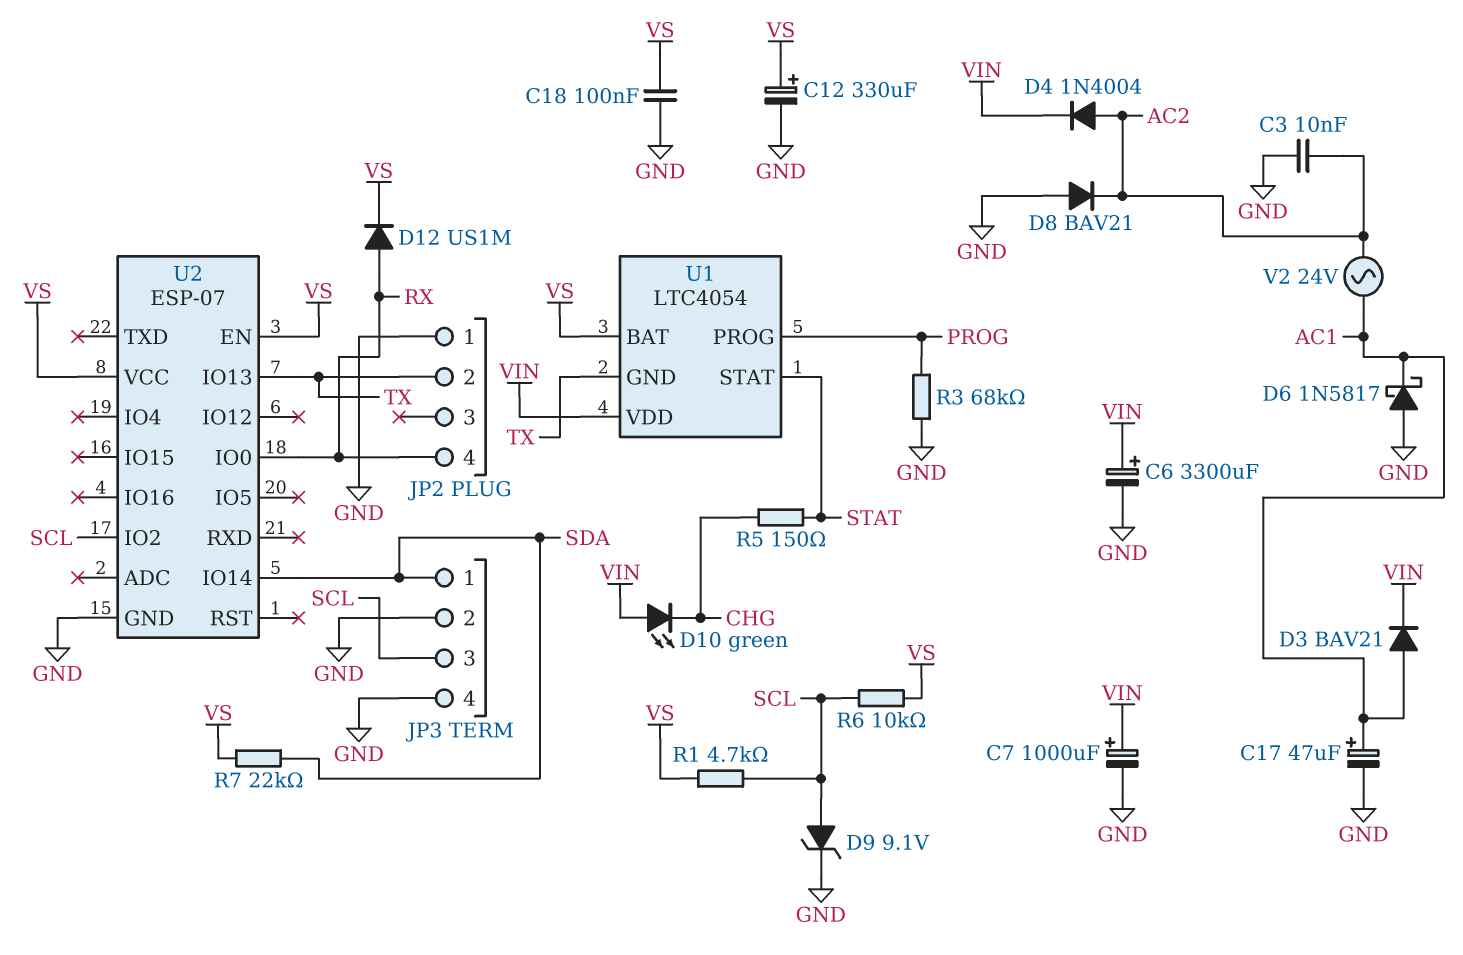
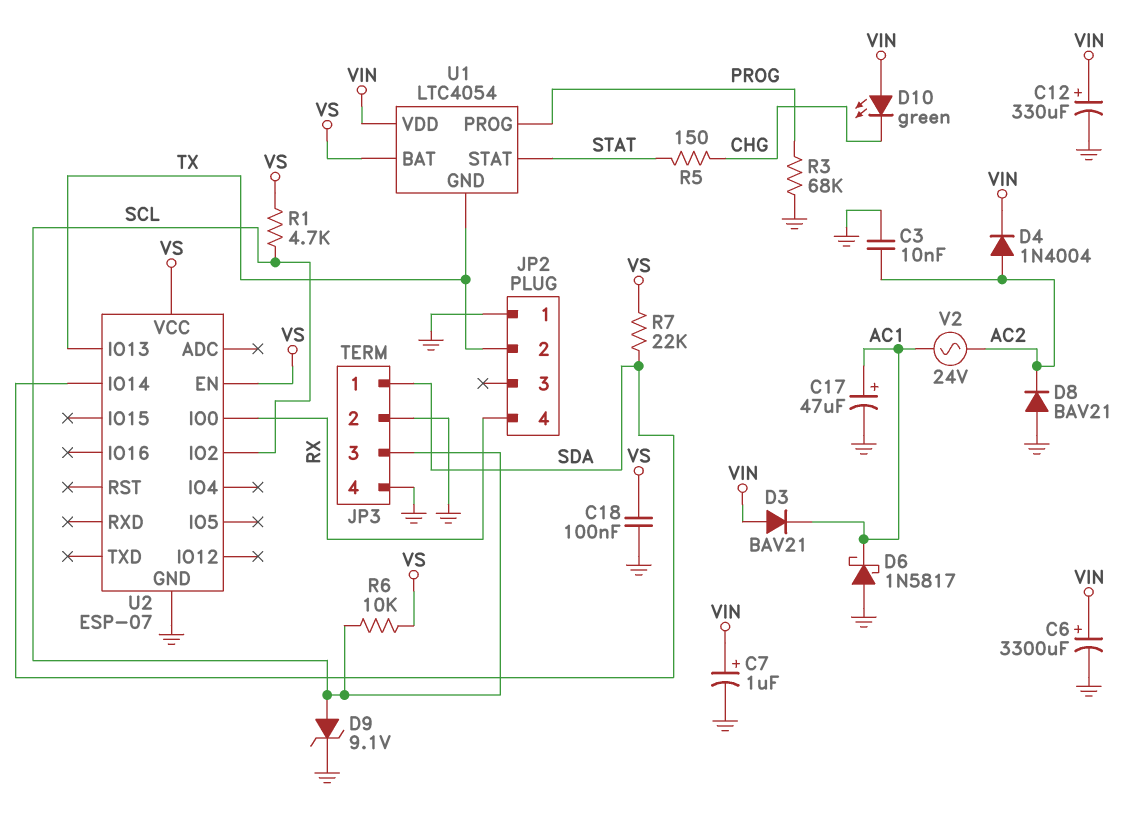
C7: 1000uF (plus VIN, minus GND) -> 1uF (plus VIN, minus GND)
C12: 330uF (plus VS, minus GND) -> 330uF (plus VIN, minus GND)
D3: diode BAV21 (A AC1, K VIN) -> diode BAV21 (A VIN, K AC1)
D12: diode US1M (A RX, K VS) -> none

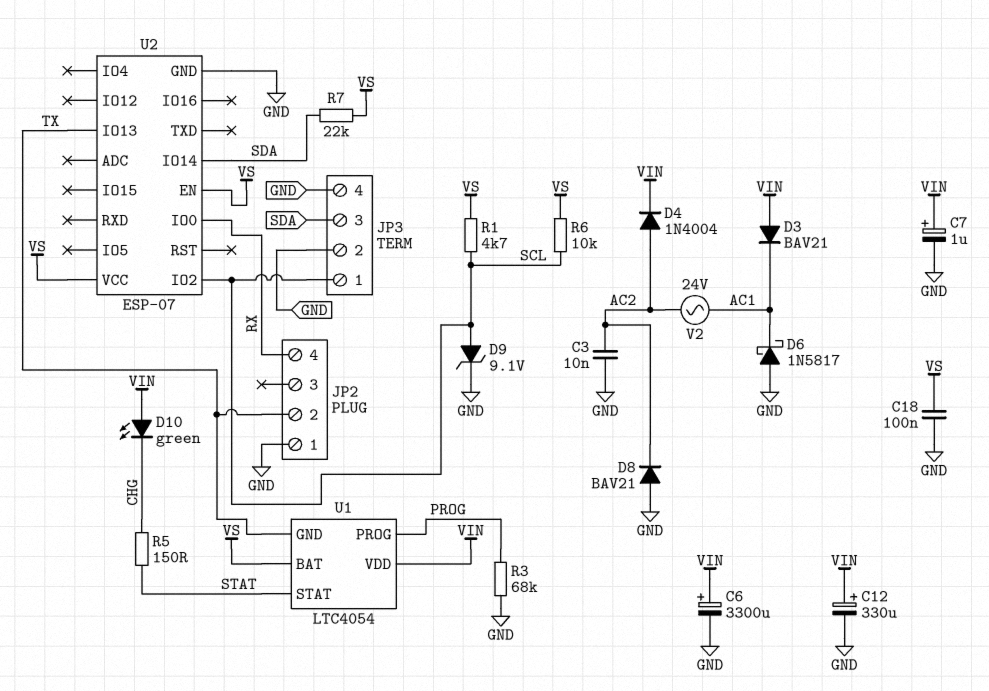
C17: 47uF (plus AC1, minus GND) -> none
JP3 pin 1: SDA -> SCL
JP3 pin 3: SCL -> SDA

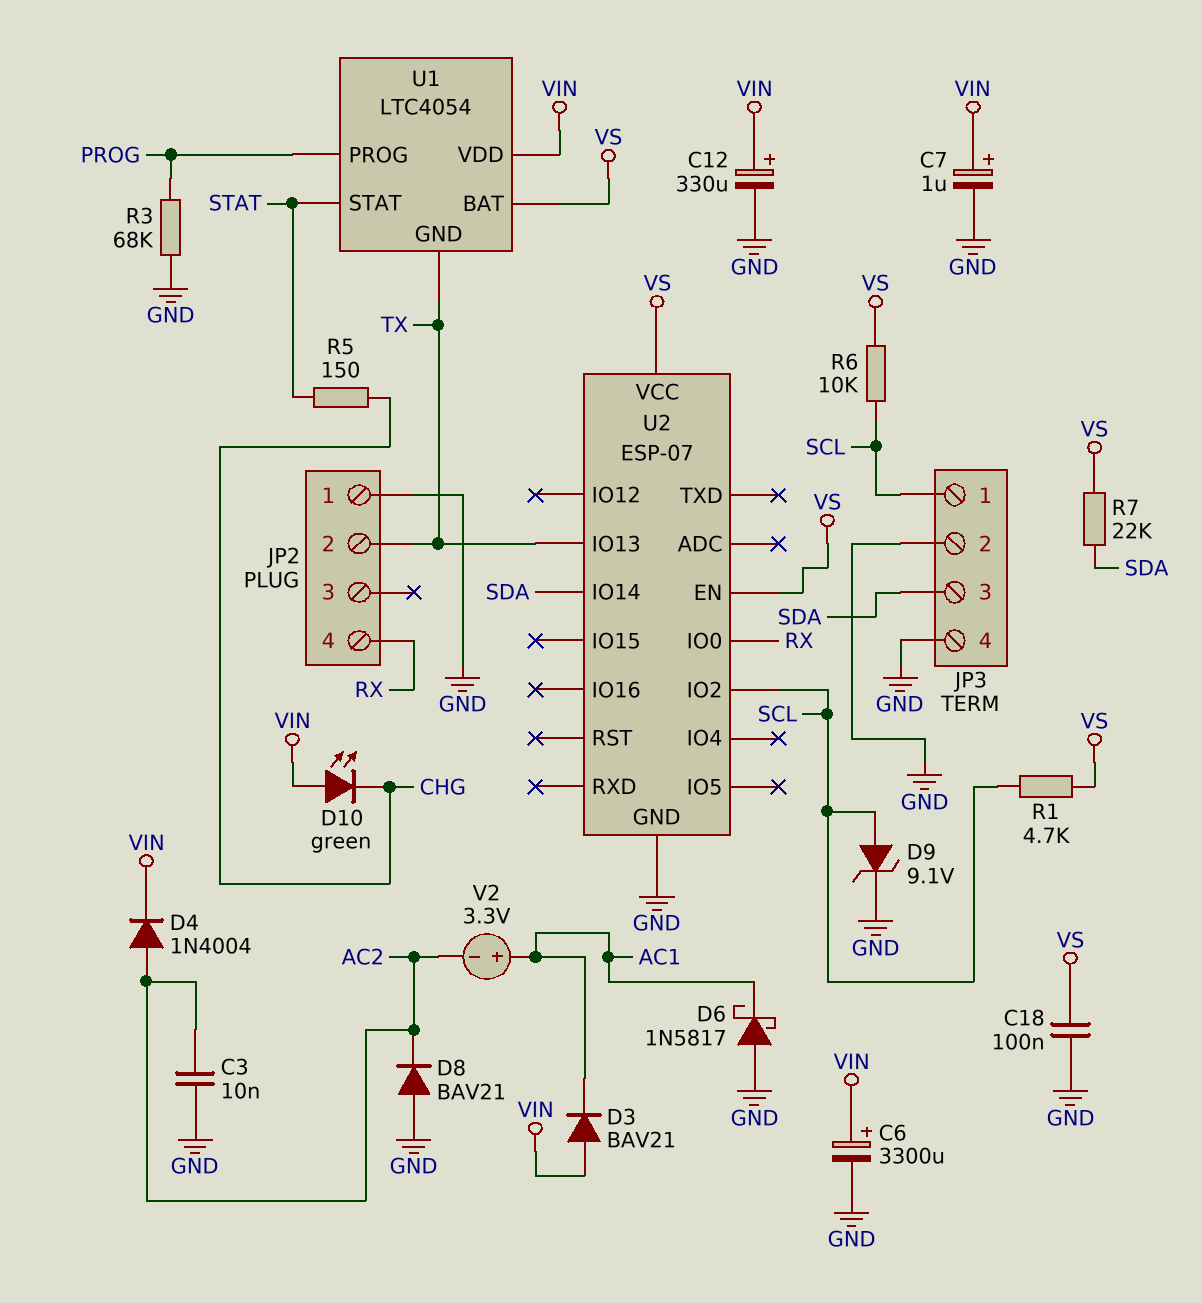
V2: AC 24V (AC1, AC2) -> 3.3V (plus AC1, minus AC2)

